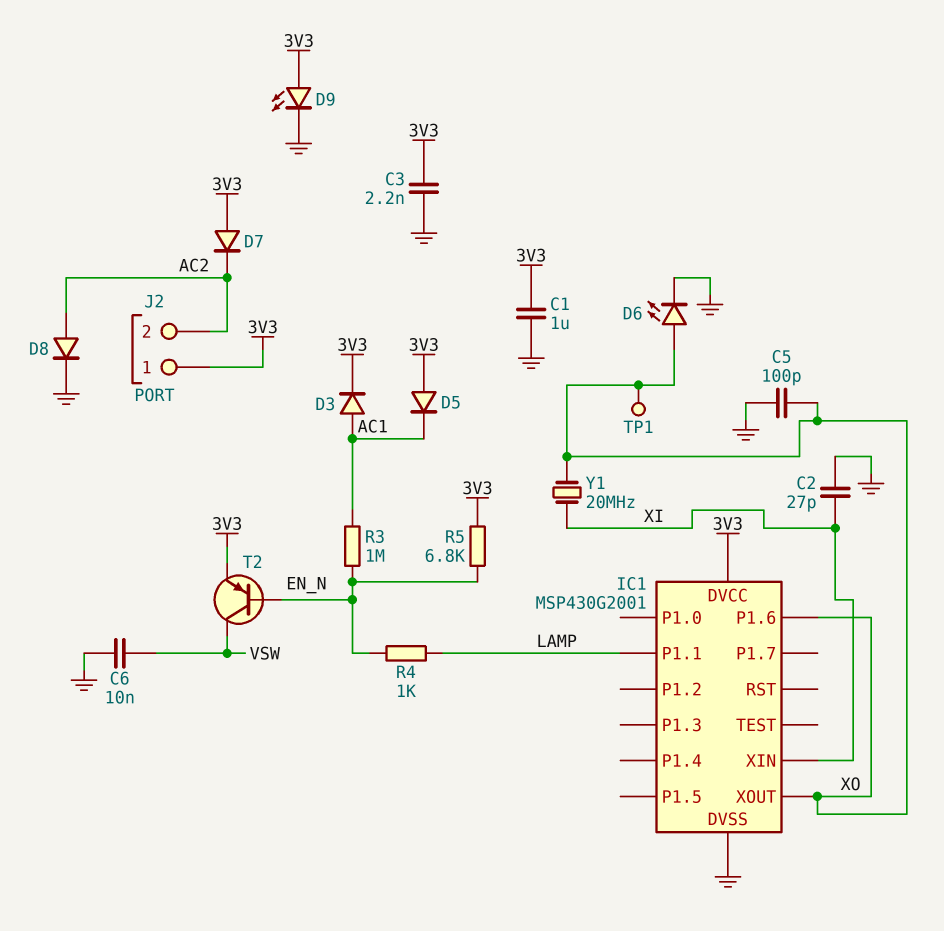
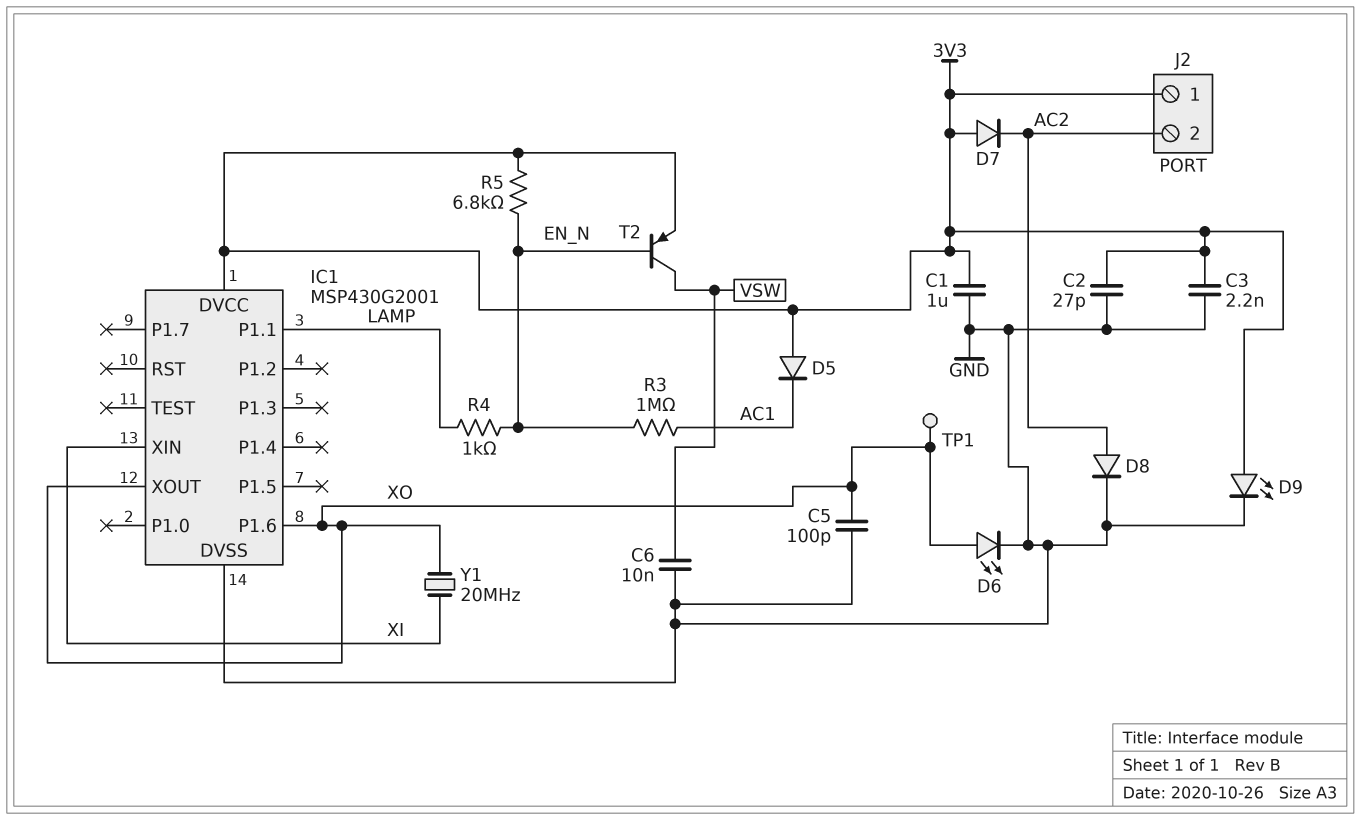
C2: 27pF (GND, XI) -> 27pF (3V3, GND)
D3: diode (A AC1, K 3V3) -> none

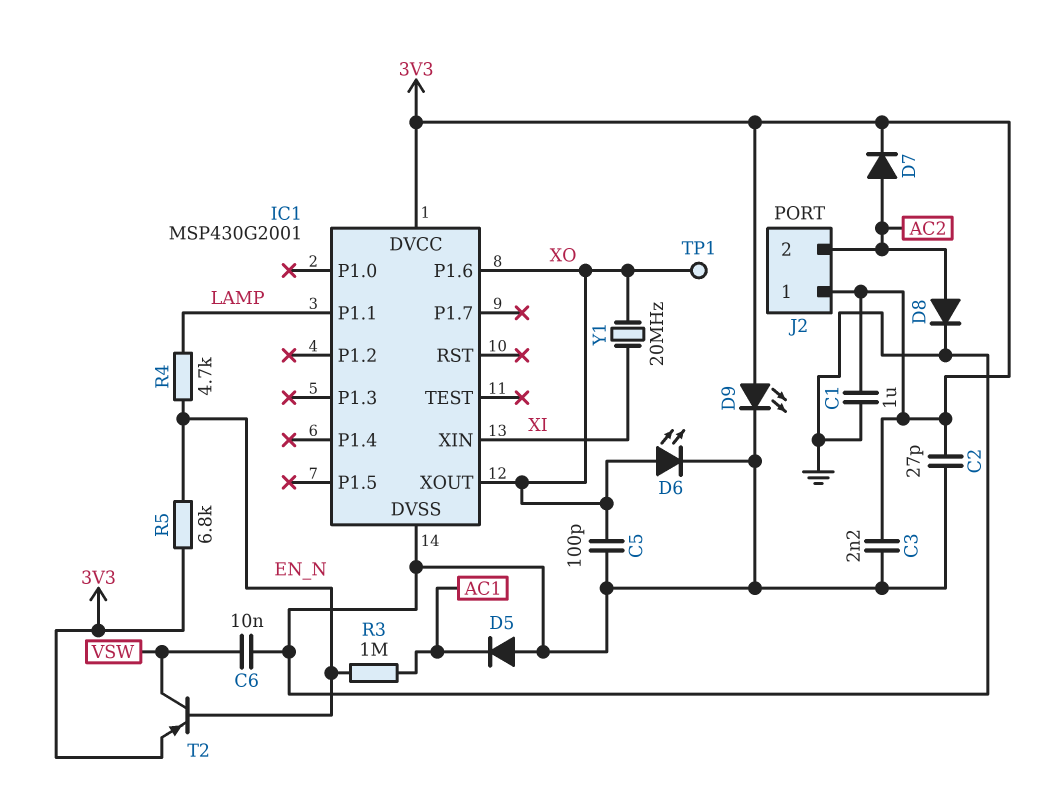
D5: diode (A 3V3, K AC1) -> diode (A GND, K AC1)
D7: diode (A 3V3, K AC2) -> diode (A AC2, K 3V3)
R4: 1k (EN_N, LAMP) -> 4.7k (EN_N, LAMP)

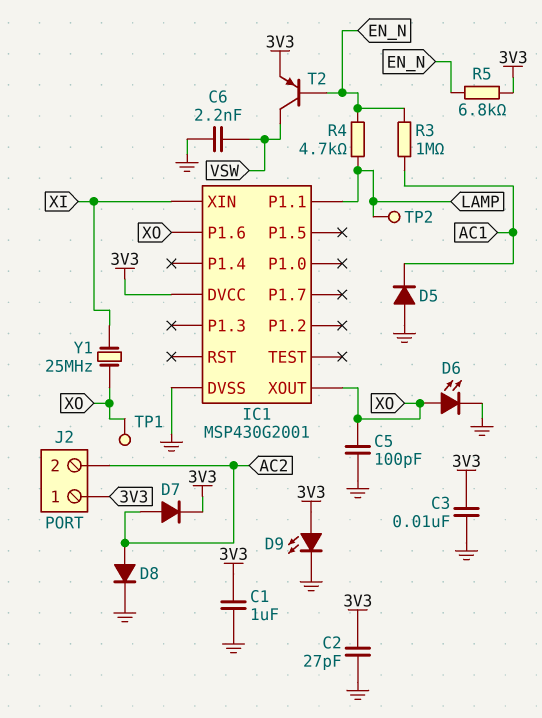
C3: 2.2nF (3V3, GND) -> 10nF (3V3, GND)
C6: 10nF (GND, VSW) -> 2.2nF (GND, VSW)
TP2: none -> test point (LAMP)
Y1: 20MHz (XI, XO) -> 25MHz (XI, XO)

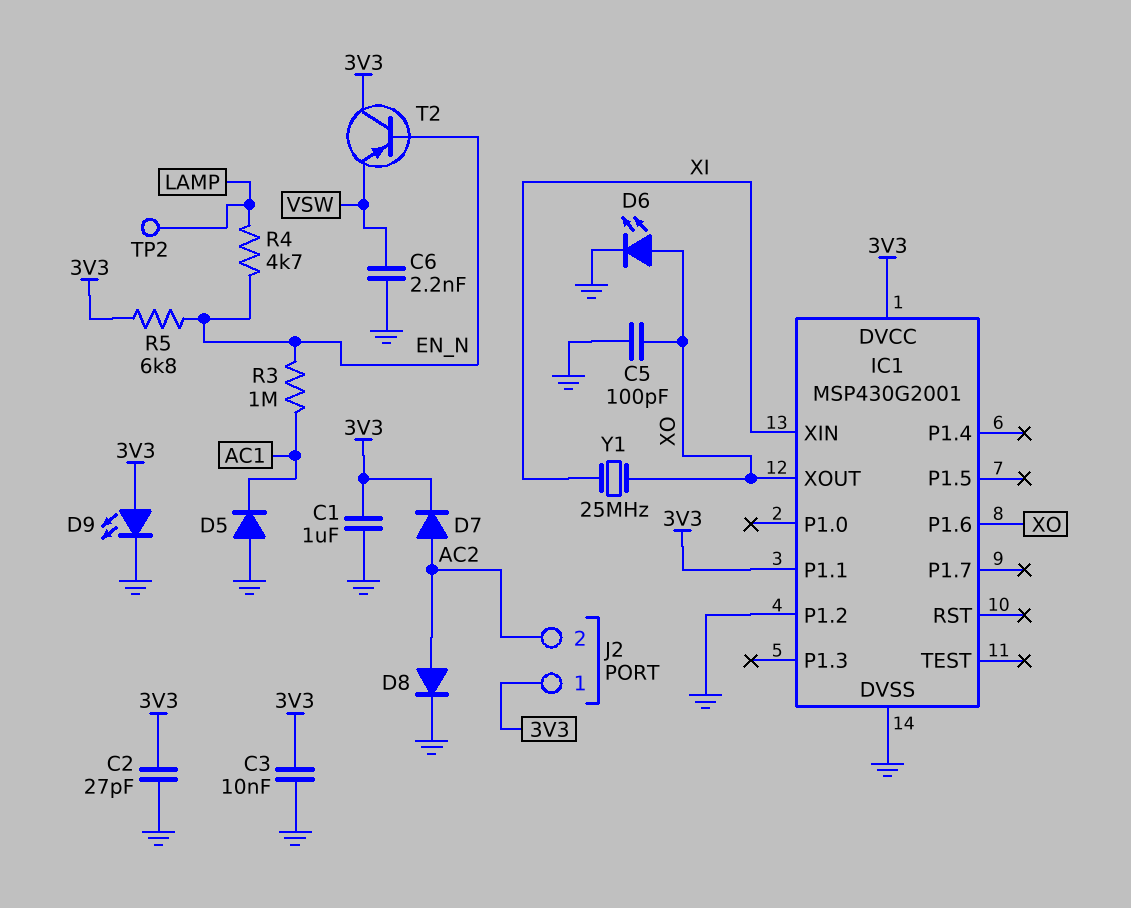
IC1 pin P1.1: LAMP -> 3V3
IC1 pin P1.2: none -> GND
T2: PNP (B EN_N, C VSW, E 3V3) -> PNP (B EN_N, C 3V3, E VSW)
TP1: test point (XO) -> none

